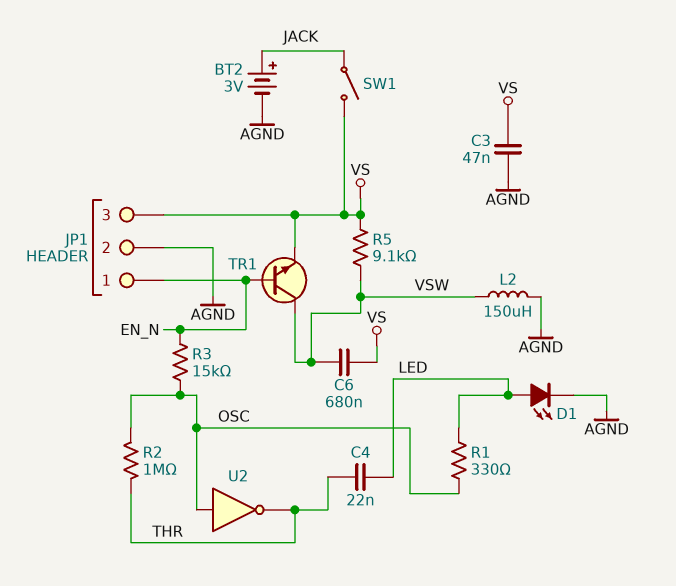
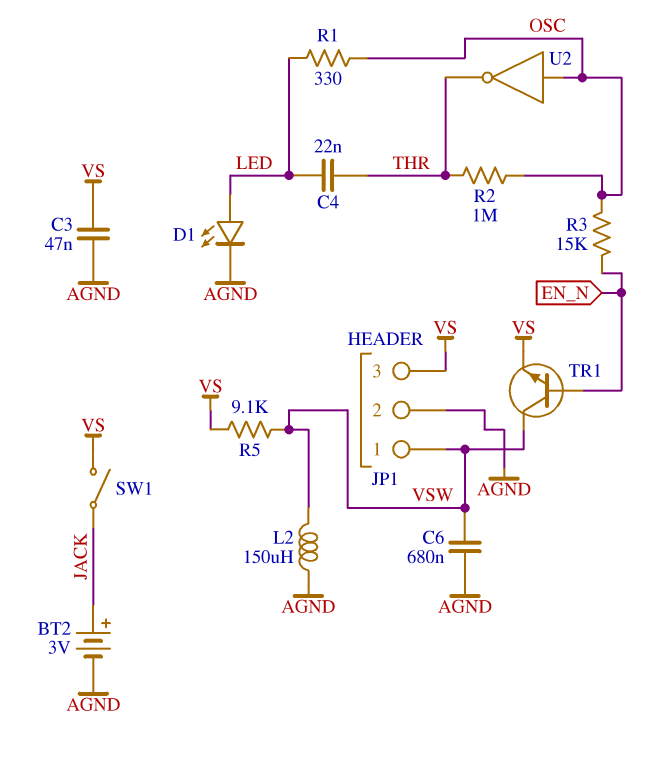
C6: 680nF (VS, VSW) -> 680nF (AGND, VSW)
JP1 pin 1: EN_N -> VSW

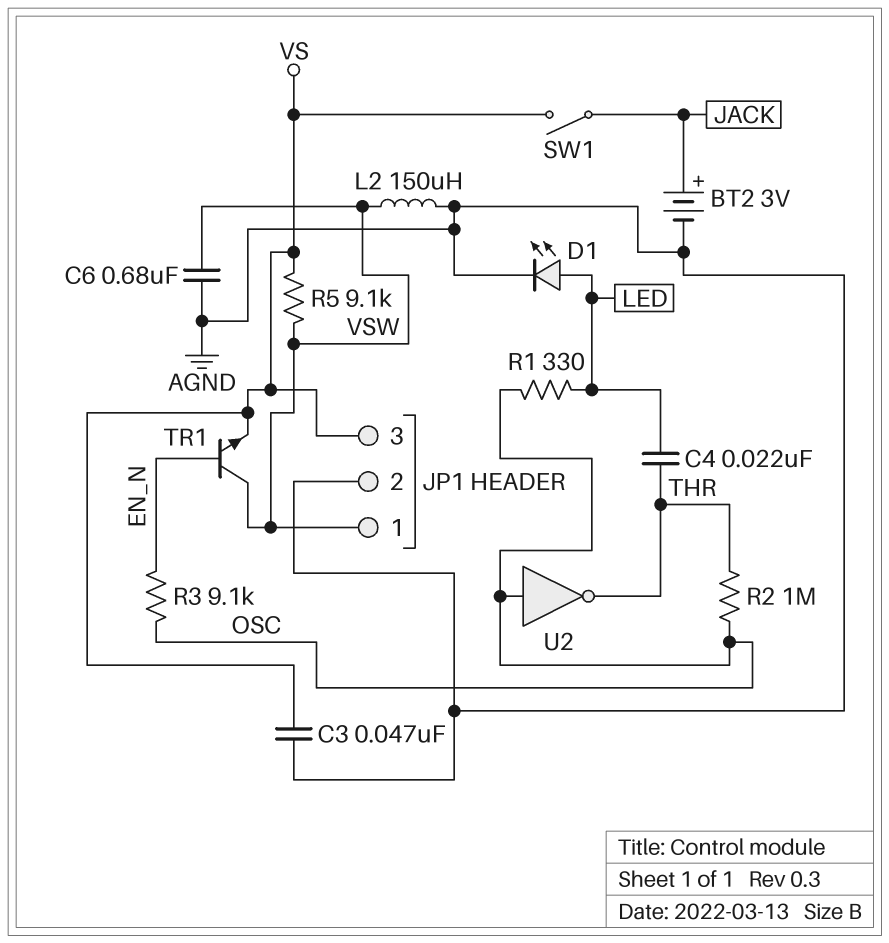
R3: 15k (EN_N, OSC) -> 9.1k (EN_N, OSC)

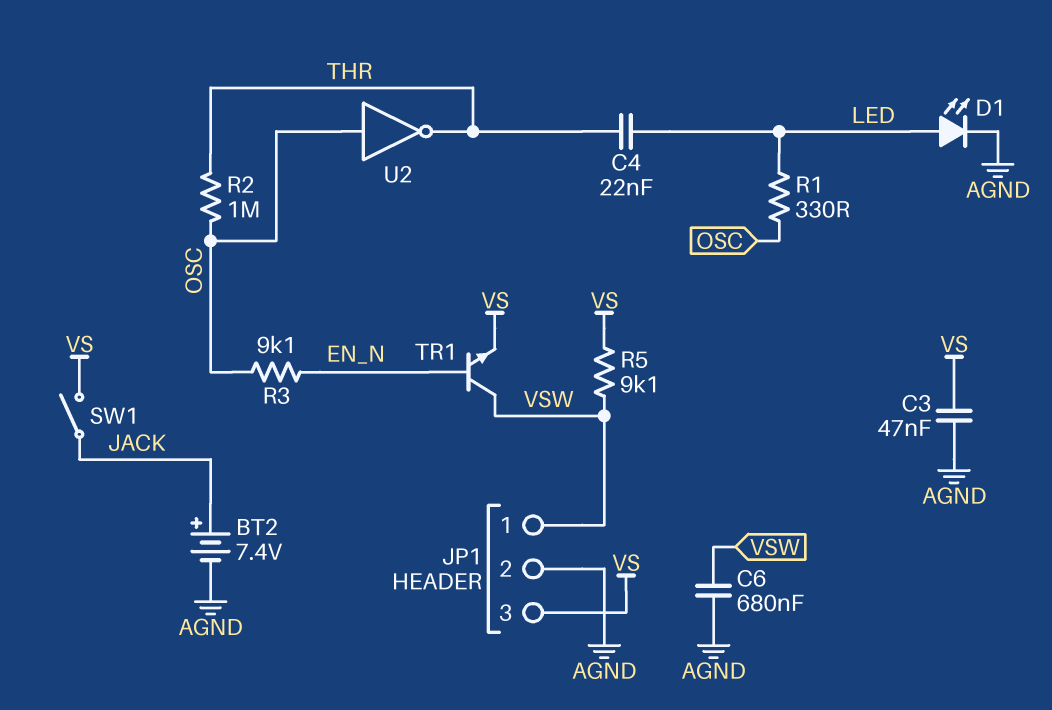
BT2: 3V (plus JACK, minus AGND) -> 7.4V (plus JACK, minus AGND)
L2: 150uH (AGND, VSW) -> none

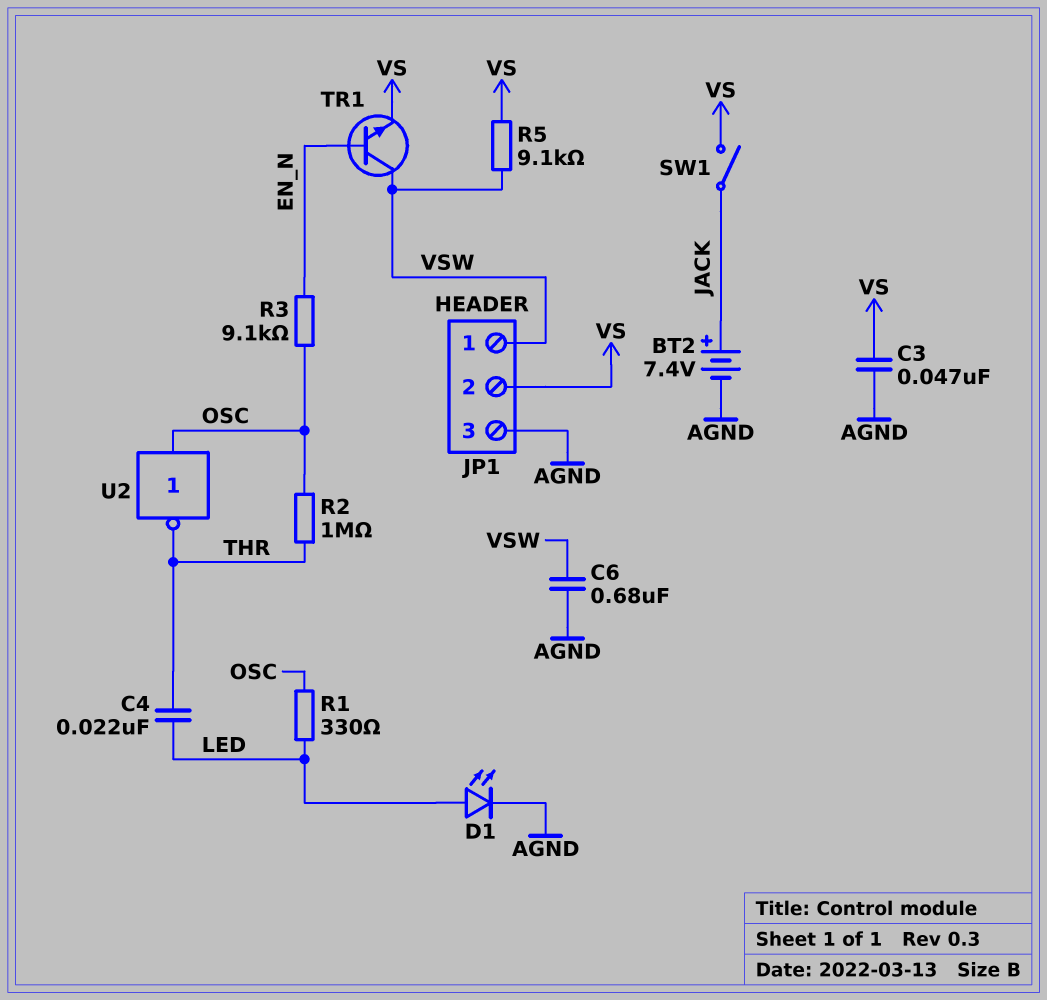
JP1 pin 2: AGND -> VS
JP1 pin 3: VS -> AGND

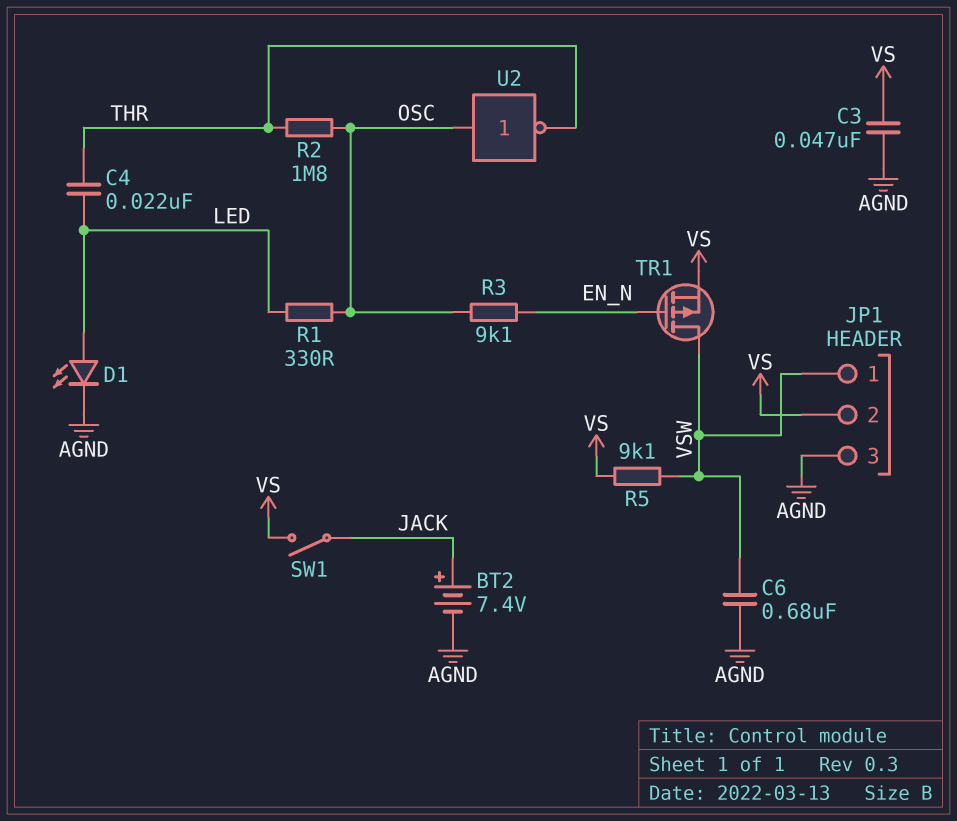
R2: 1M (OSC, THR) -> 1.8M (OSC, THR)
TR1: NPN (B EN_N, C VSW, E VS) -> PMOS (G EN_N, D VSW, S VS)

